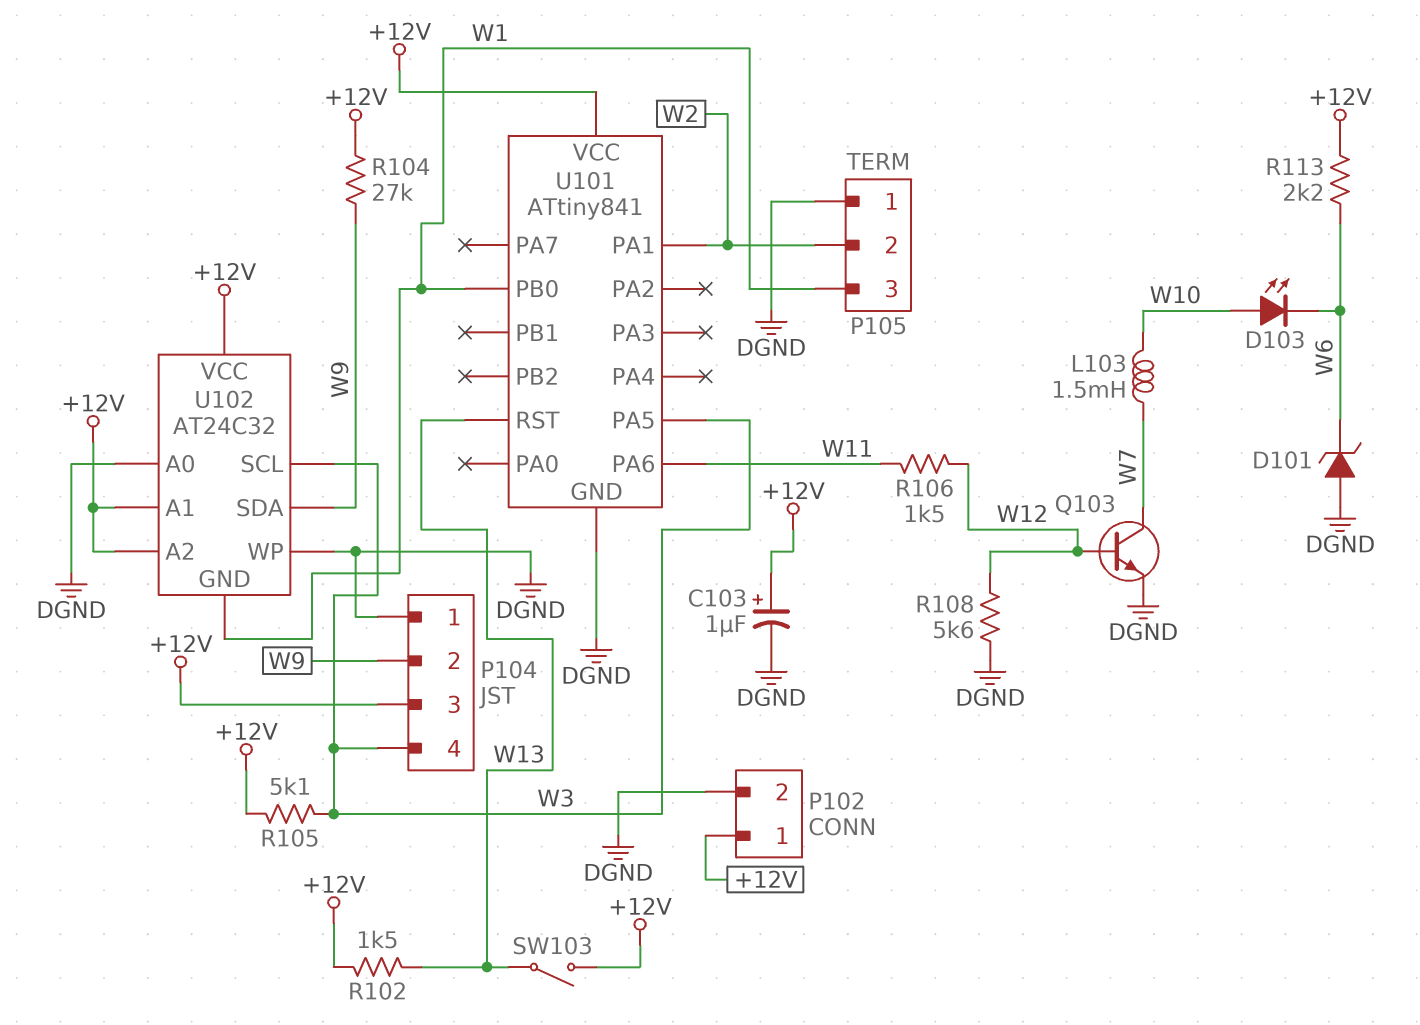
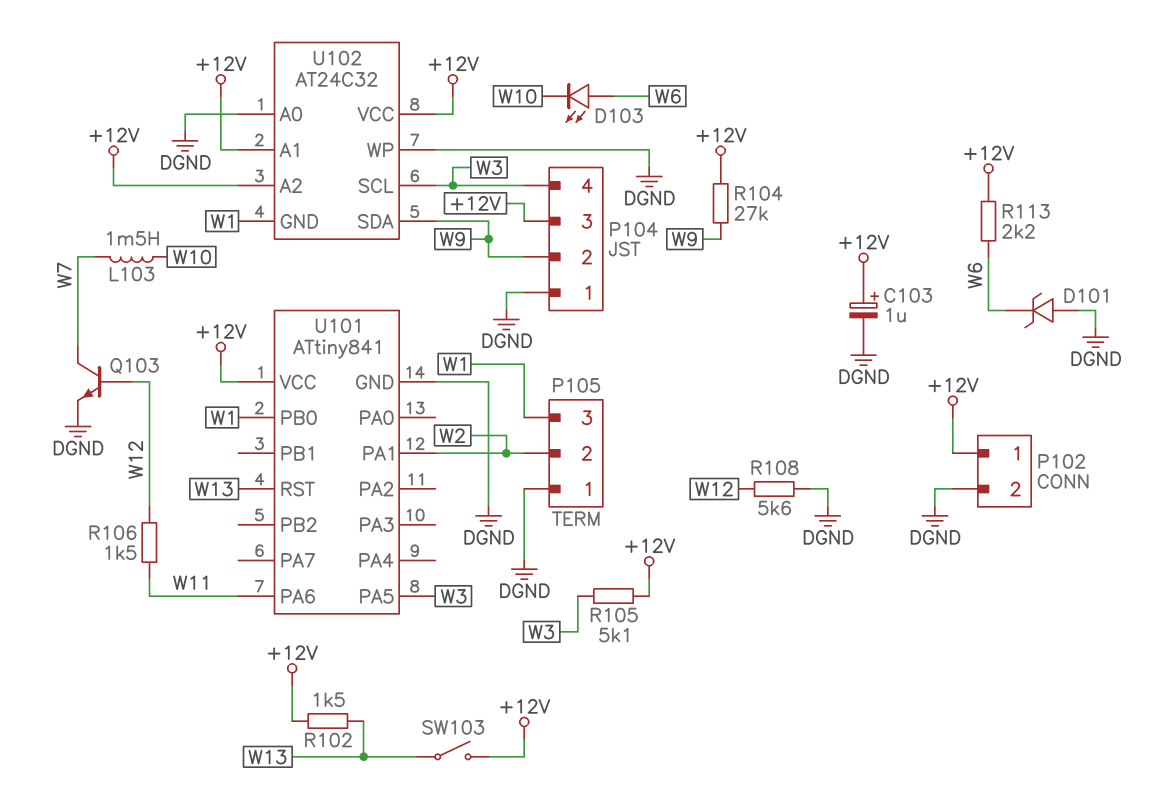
D103: LED (A W10, K W6) -> LED (A W6, K W10)

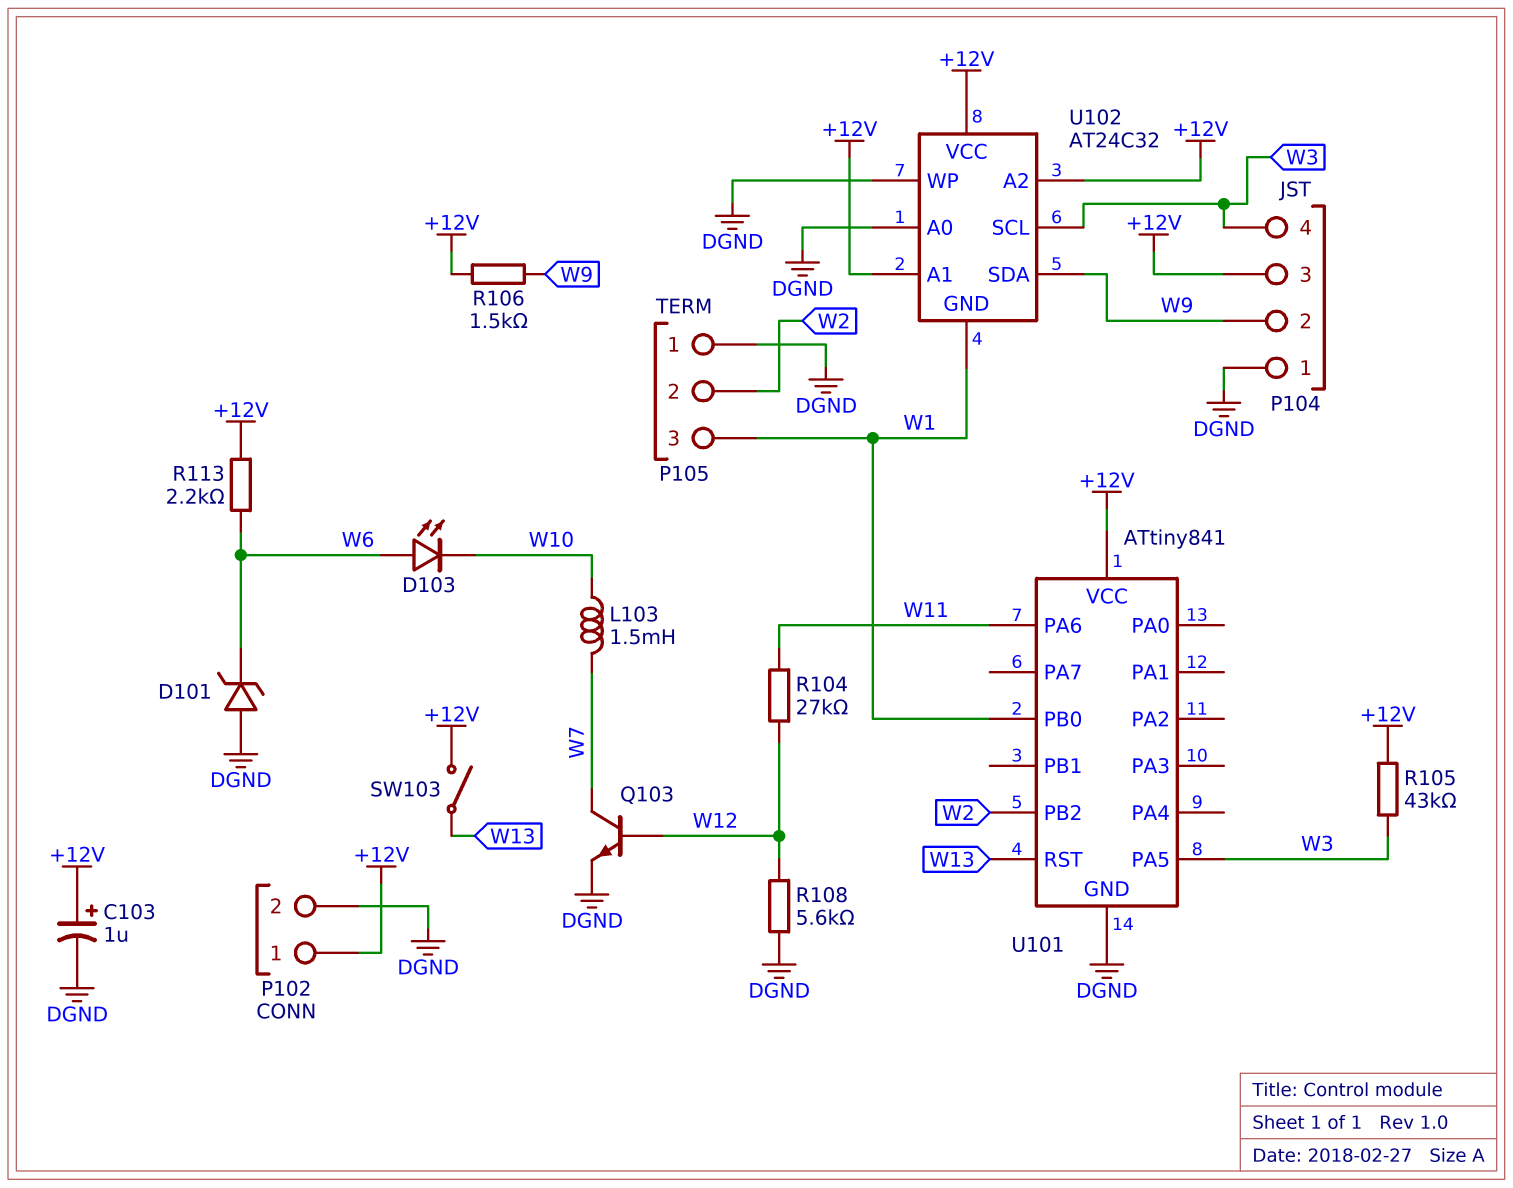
R102: 1.5k (+12V, W13) -> none
R104: 27k (+12V, W9) -> 27k (W11, W12)
R105: 5.1k (+12V, W3) -> 43k (+12V, W3)
R106: 1.5k (W11, W12) -> 1.5k (+12V, W9)
U101 pin PA1: W2 -> none
U101 pin PB2: none -> W2

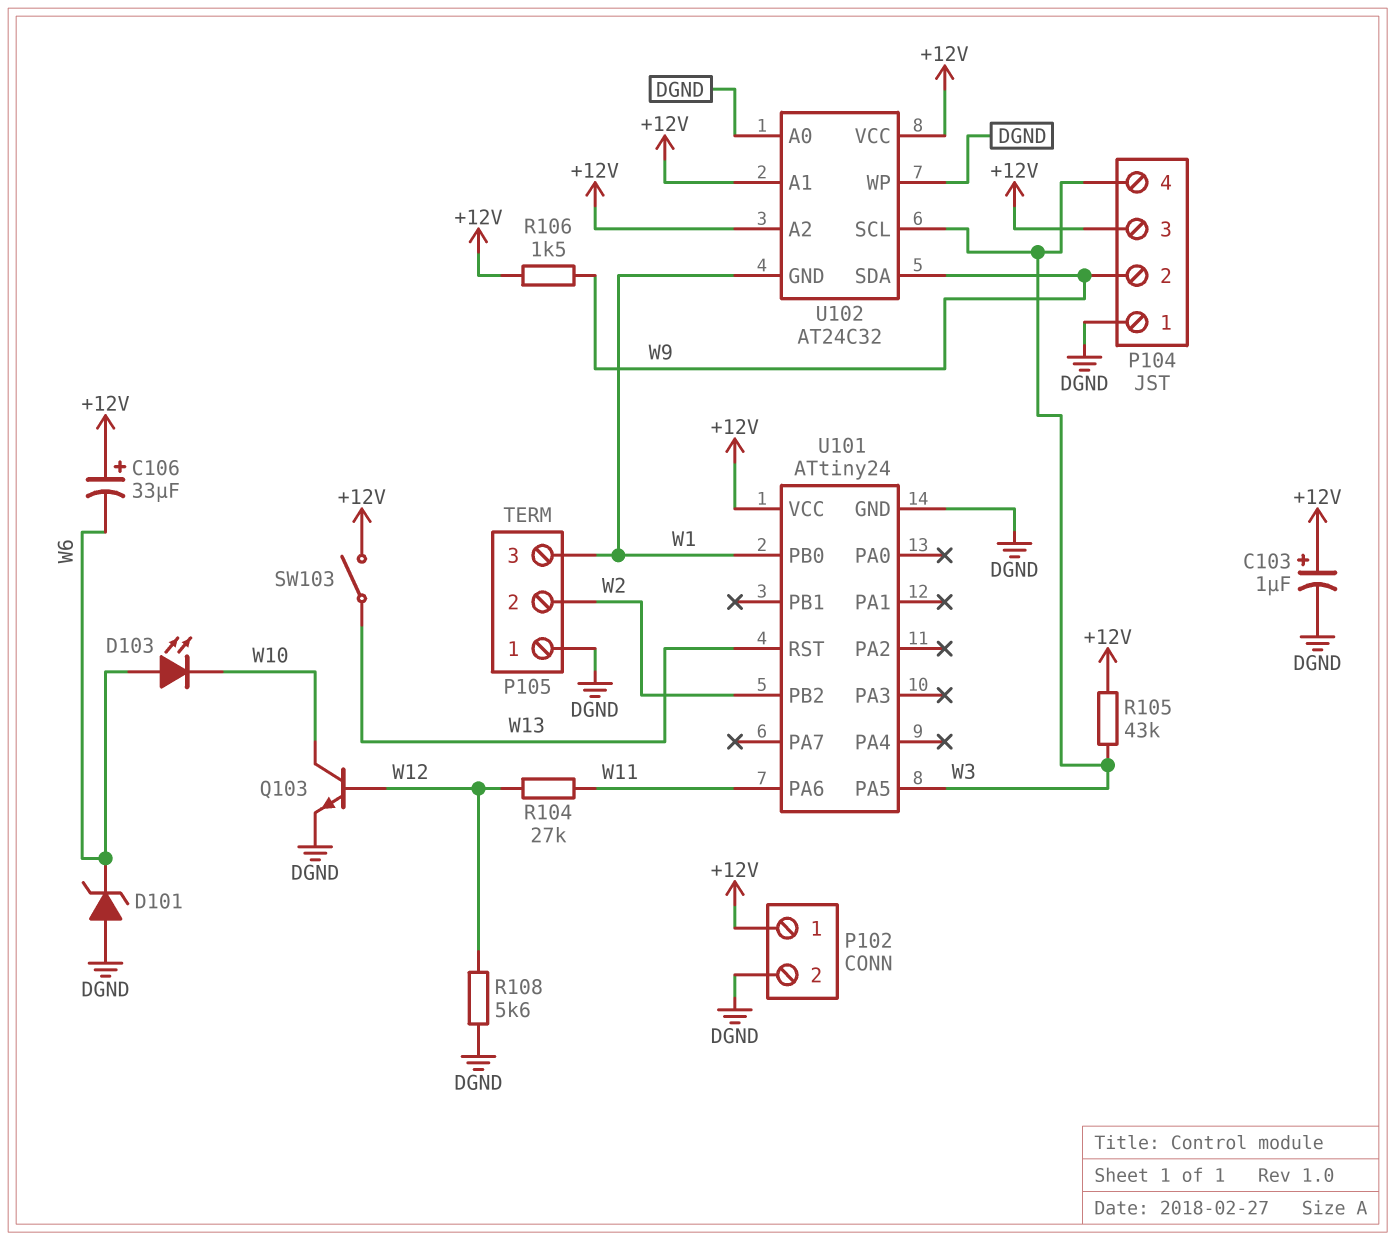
C106: none -> 33uF (plus +12V, minus W6)
L103: 1.5mH (W7, W10) -> none
Q103: NPN (B W12, C W7, E DGND) -> NPN (B W12, C W10, E DGND)
R113: 2.2k (+12V, W6) -> none
U101: ATtiny841 -> ATtiny24

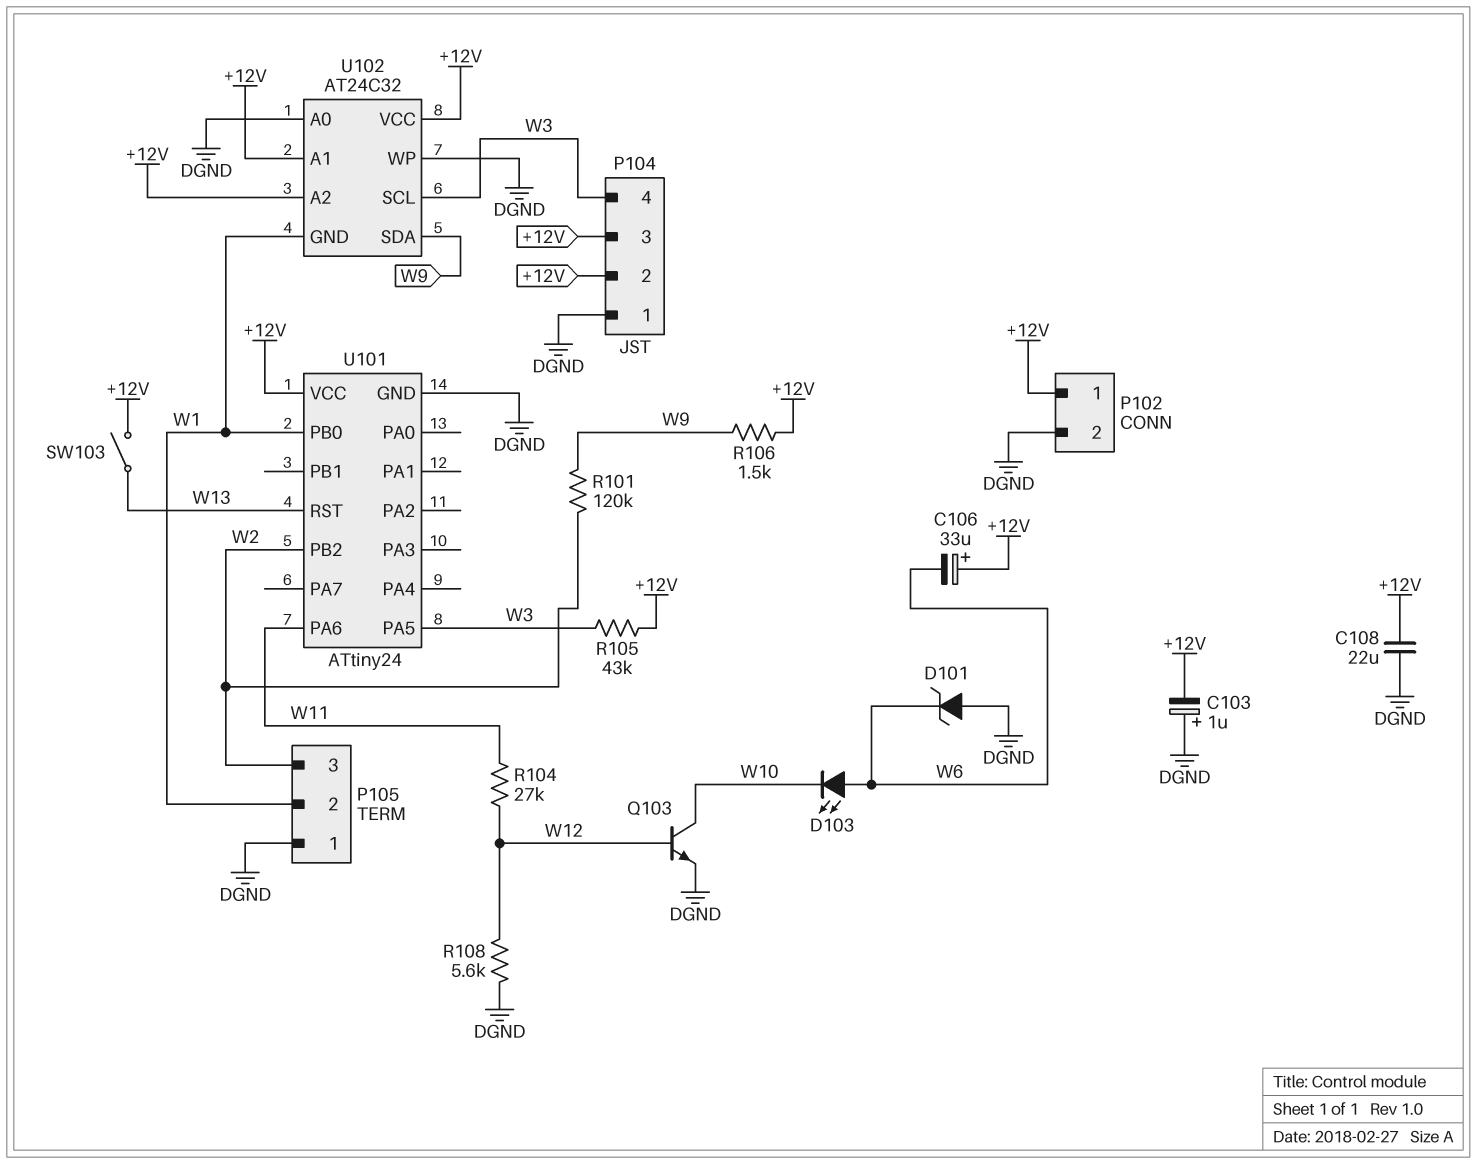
C103: 1uF (plus +12V, minus DGND) -> 1uF (plus DGND, minus +12V)
C108: none -> 22uF (+12V, DGND)
P104 pin 2: W9 -> +12V
P105 pin 2: W2 -> W1
P105 pin 3: W1 -> W2
R101: none -> 120k (W2, W9)

